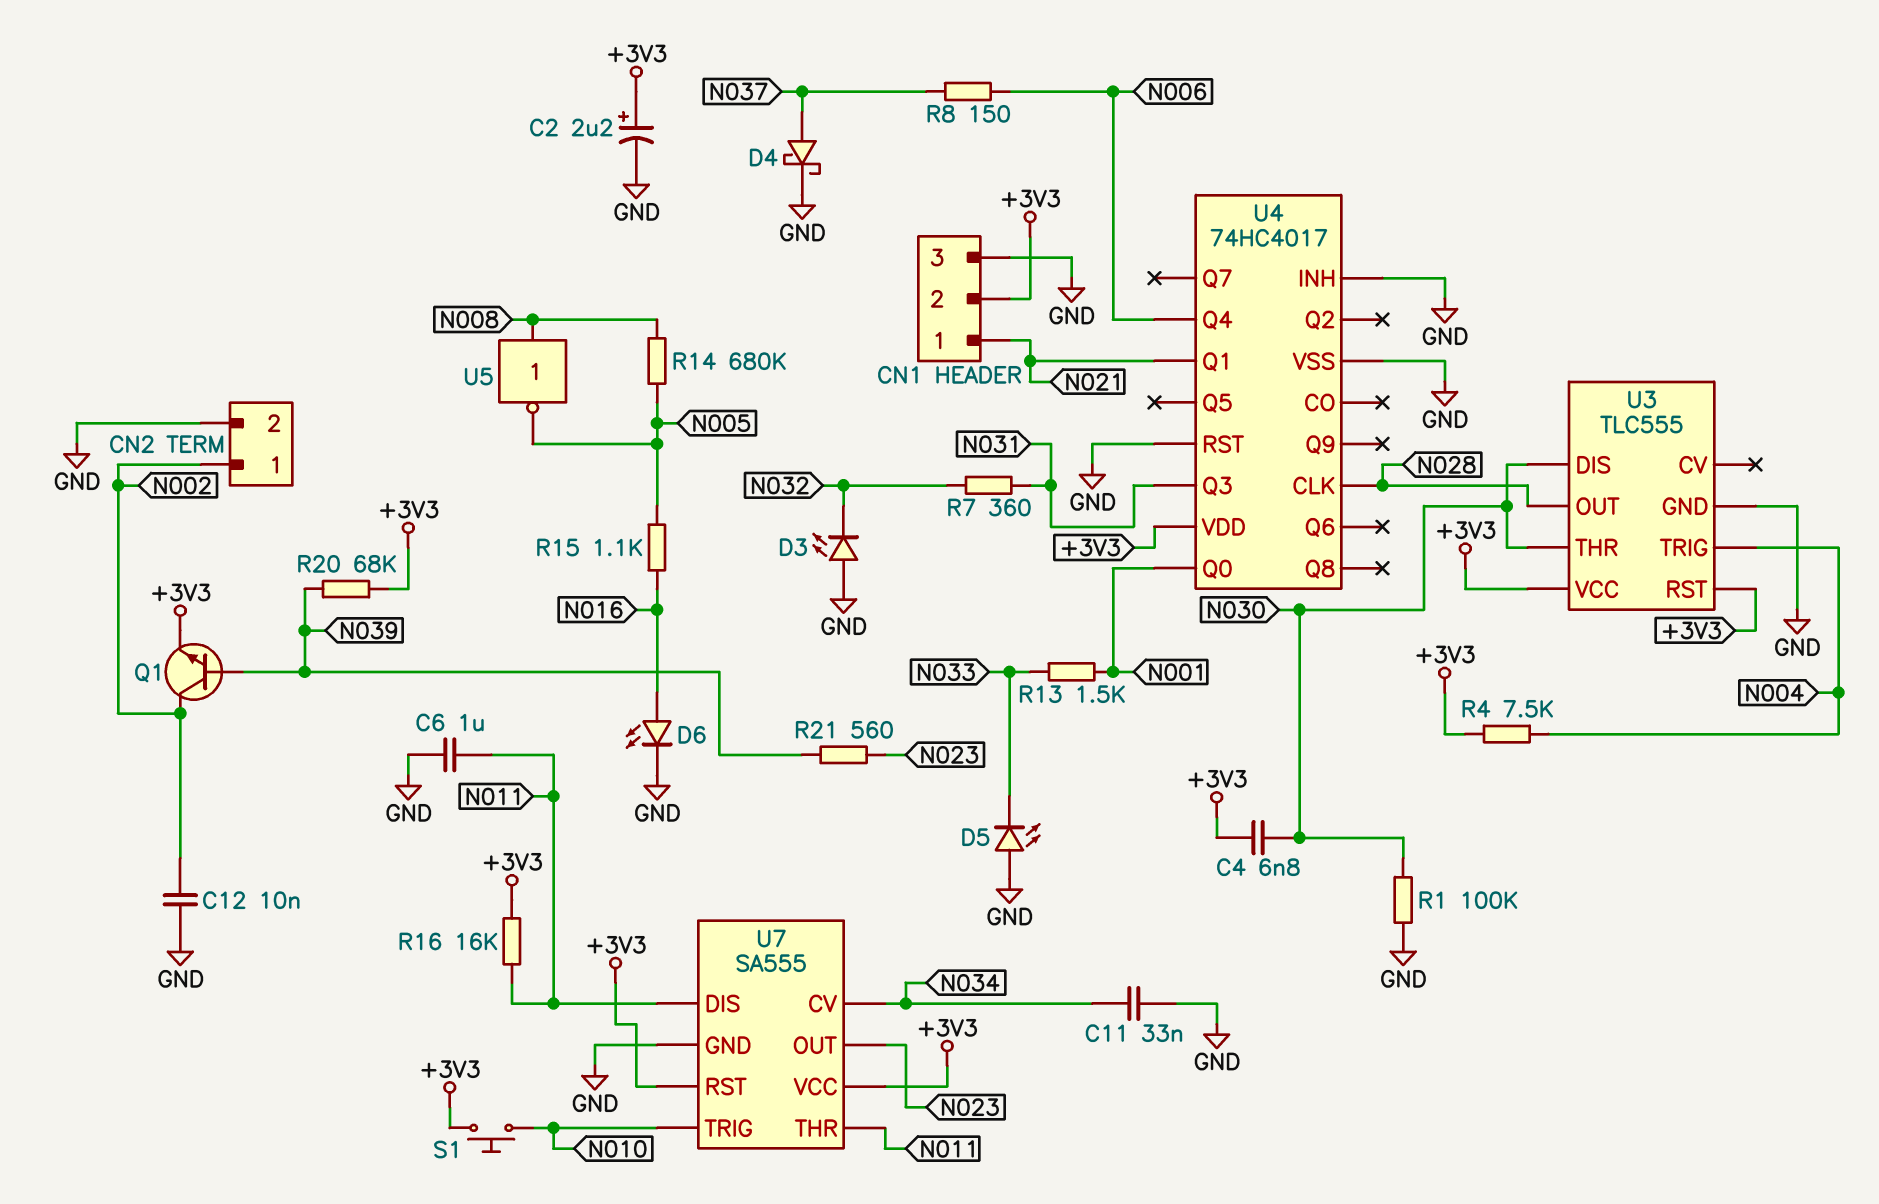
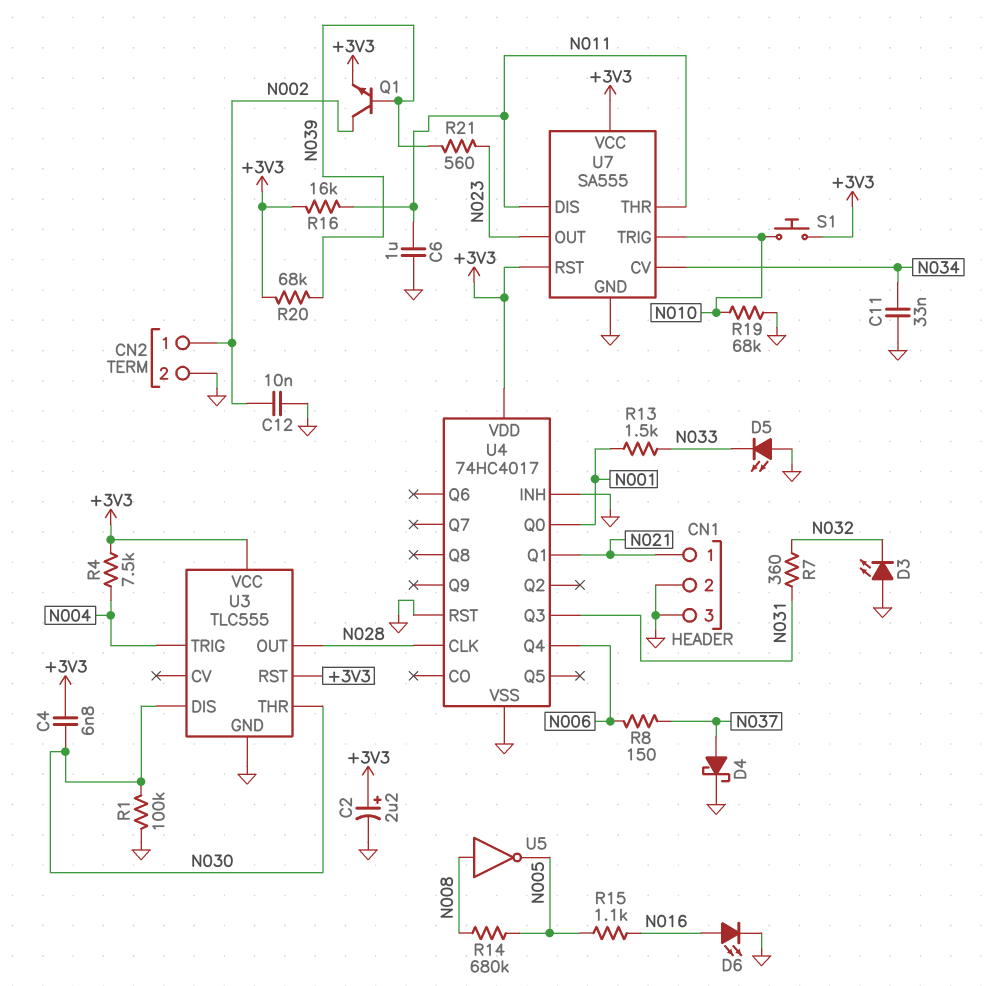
CN1 pin 2: +3V3 -> GND
R19: none -> 68k (GND, N010)

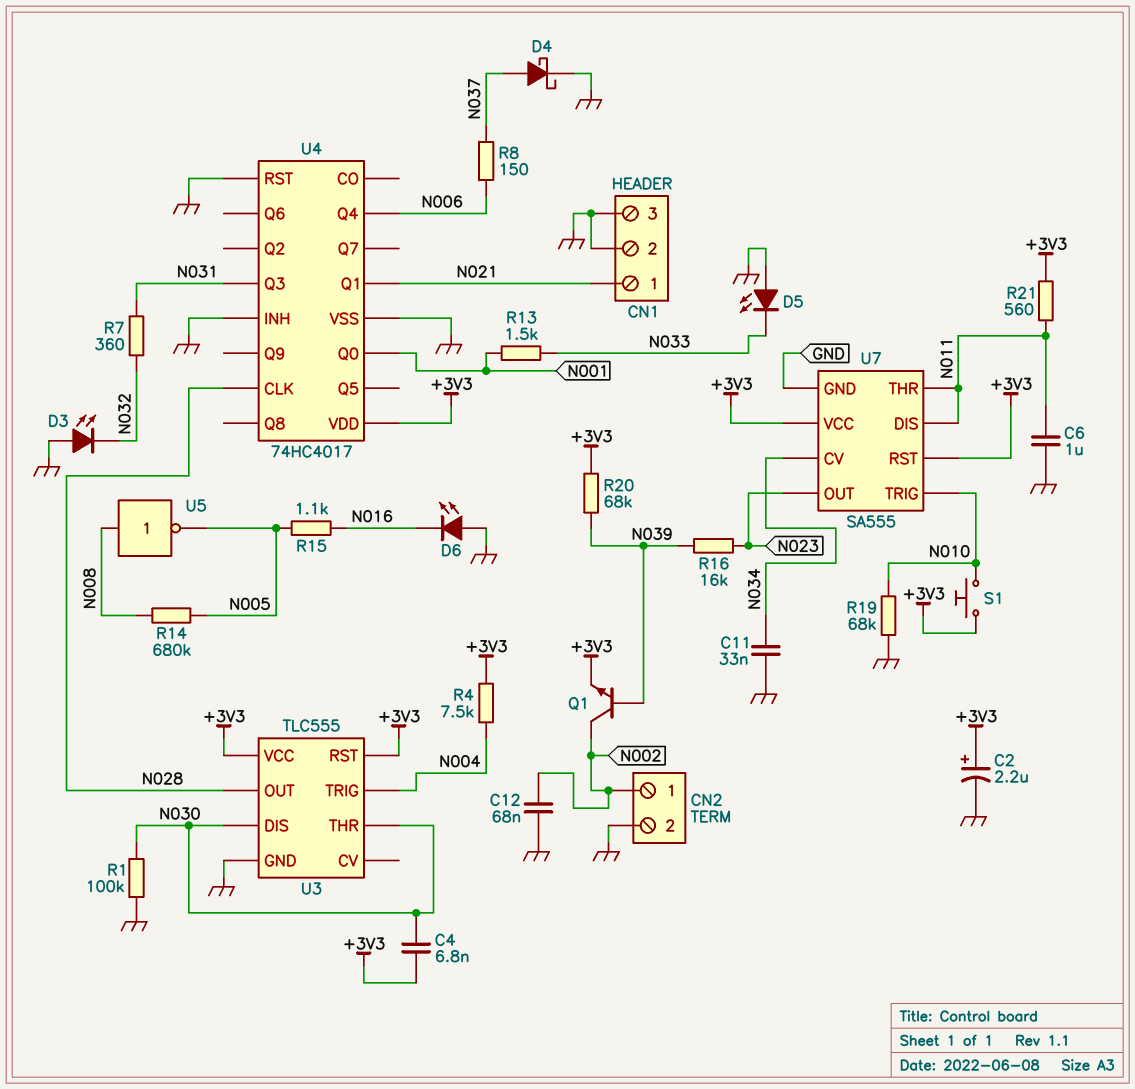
C12: 10nF (GND, N002) -> 68nF (GND, N002)
D6: LED (A N016, K GND) -> LED (A GND, K N016)
R16: 16k (+3V3, N011) -> 16k (N023, N039)
R21: 560 (N023, N039) -> 560 (+3V3, N011)

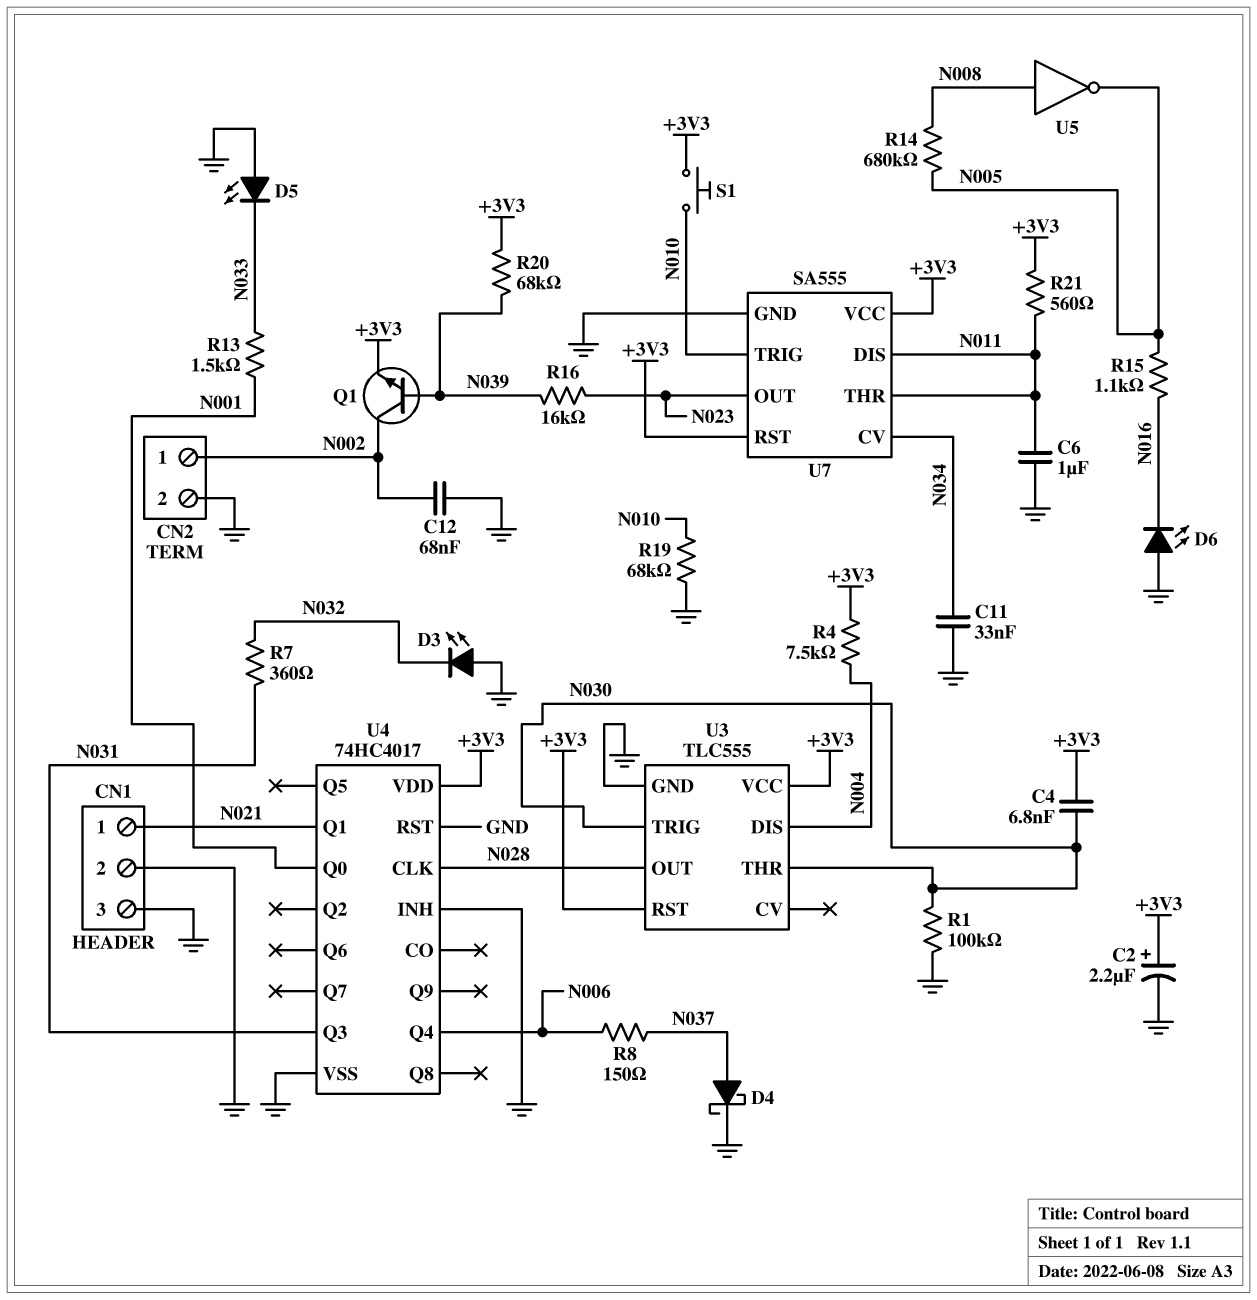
U3 pin DIS: N030 -> N004
U3 pin TRIG: N004 -> N030

